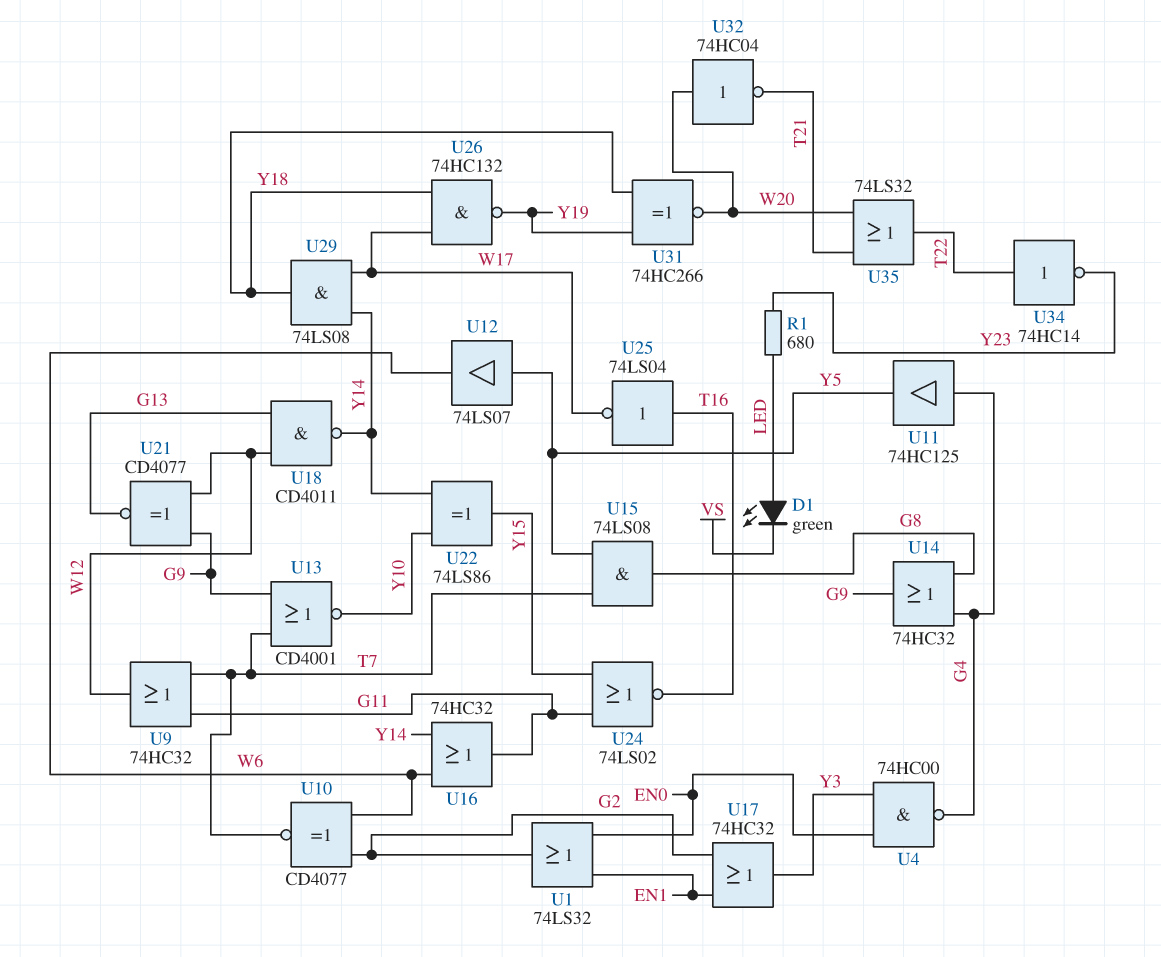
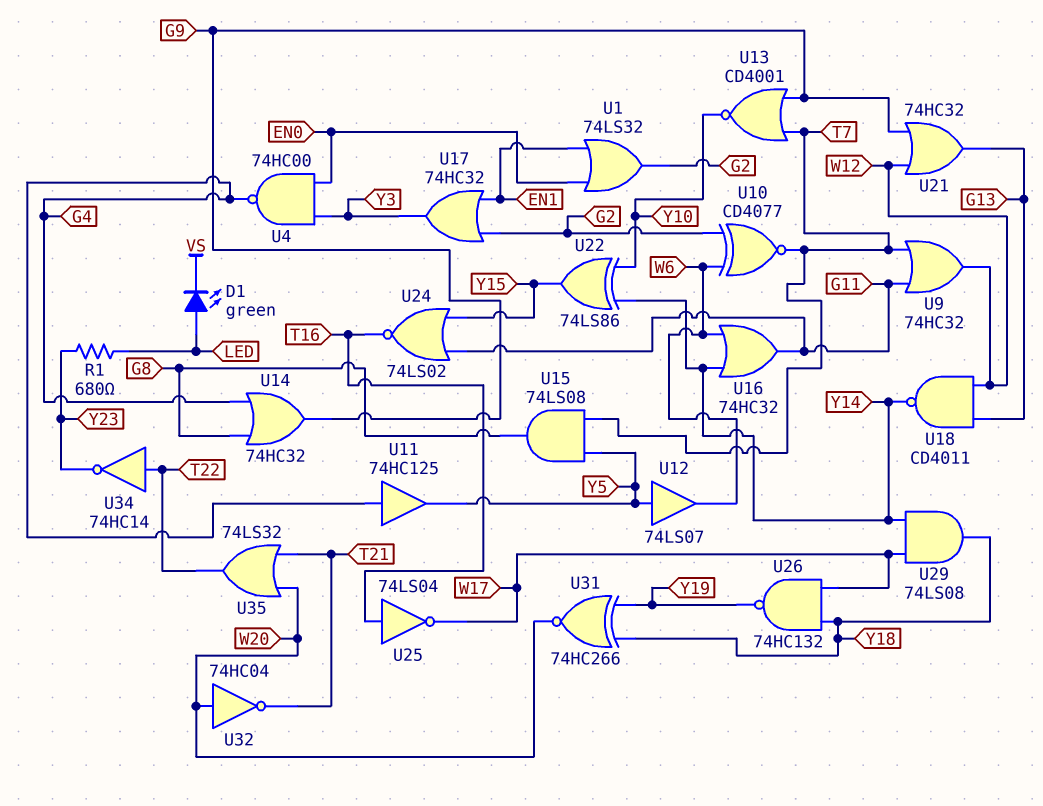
U21: XNOR CD4077 (in G9, in W12, out G13) -> OR 74HC32 (in G9, in W12, out G13)

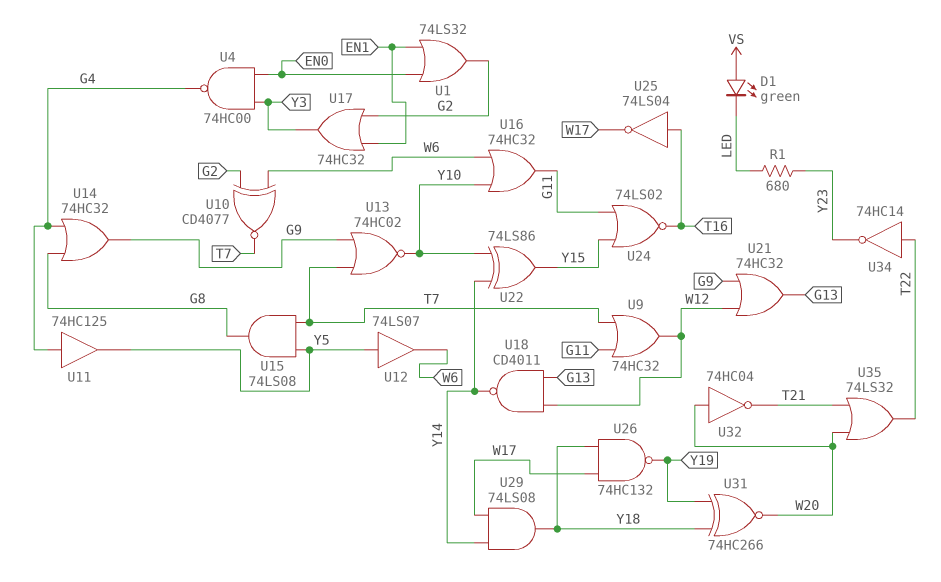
D1: LED green (A LED, K VS) -> LED green (A VS, K LED)
U13: NOR CD4001 (in G9, in T7, out Y10) -> NOR 74HC02 (in G9, in T7, out Y10)
U16: OR 74HC32 (in W6, in Y14, out G11) -> OR 74HC32 (in W6, in Y10, out G11)

